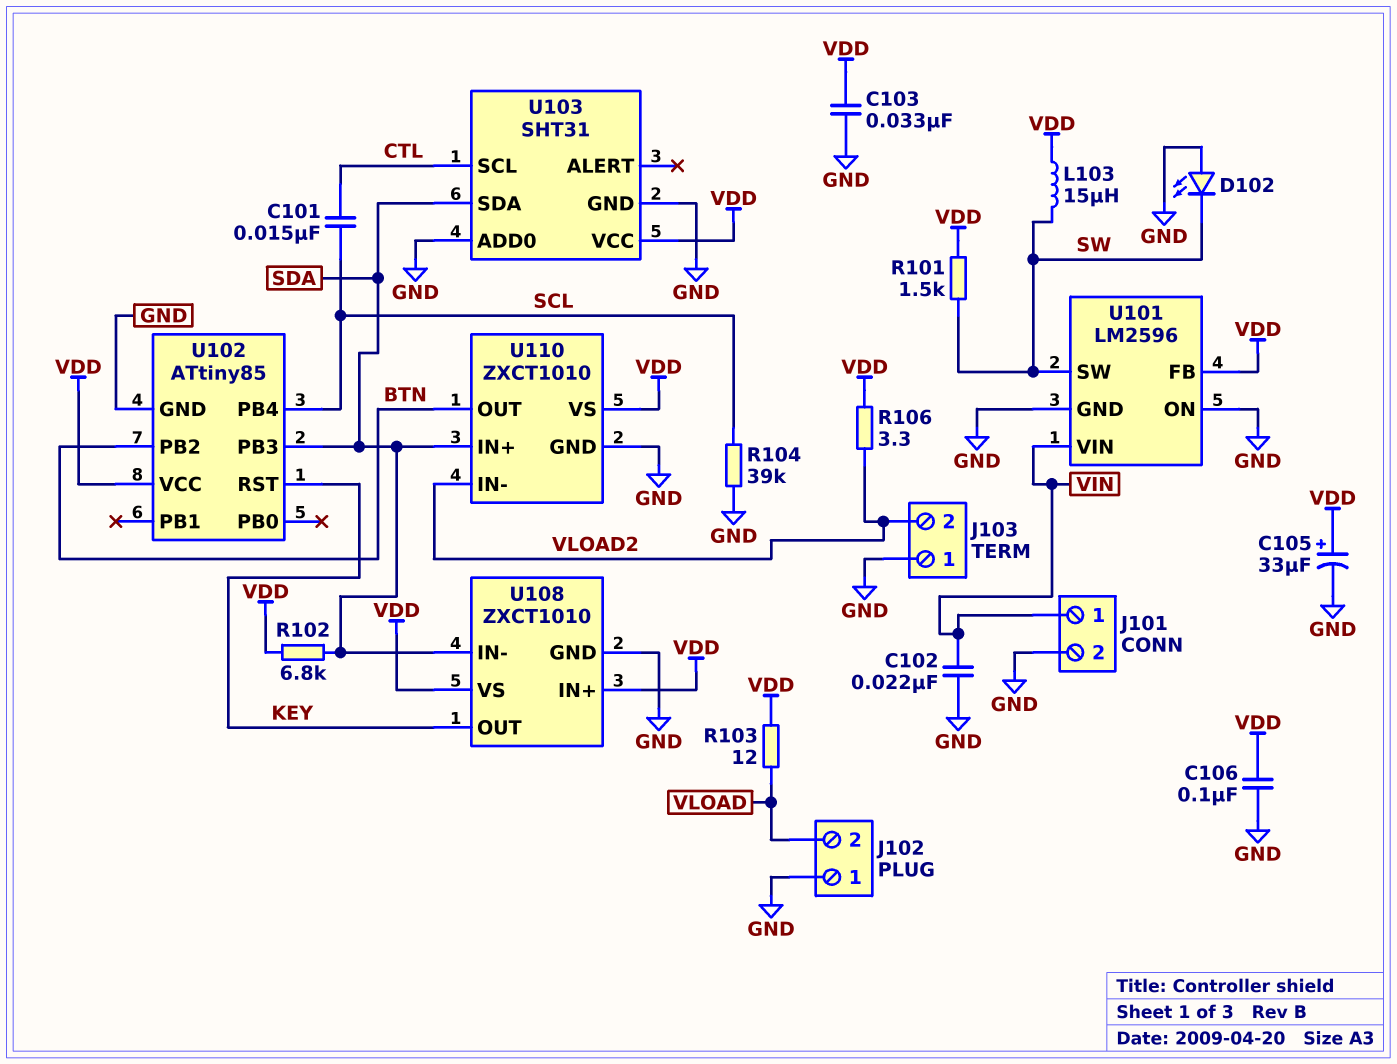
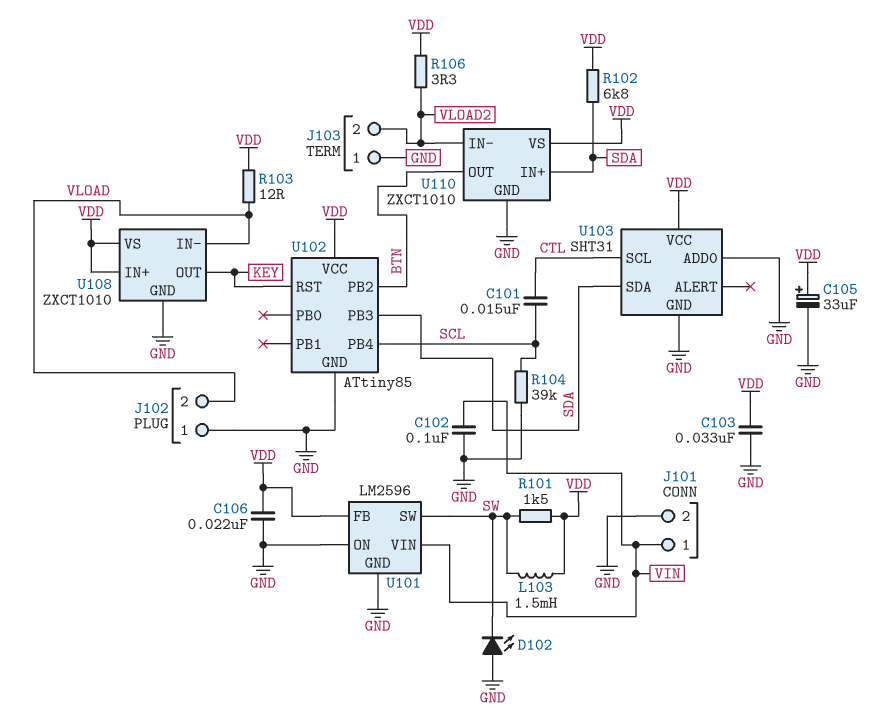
C102: 22nF (GND, VIN) -> 100nF (GND, VIN)
C106: 100nF (GND, VDD) -> 22nF (GND, VDD)
L103: 15uH (SW, VDD) -> 1.5mH (SW, VDD)
U108 pin IN-: SDA -> VLOAD

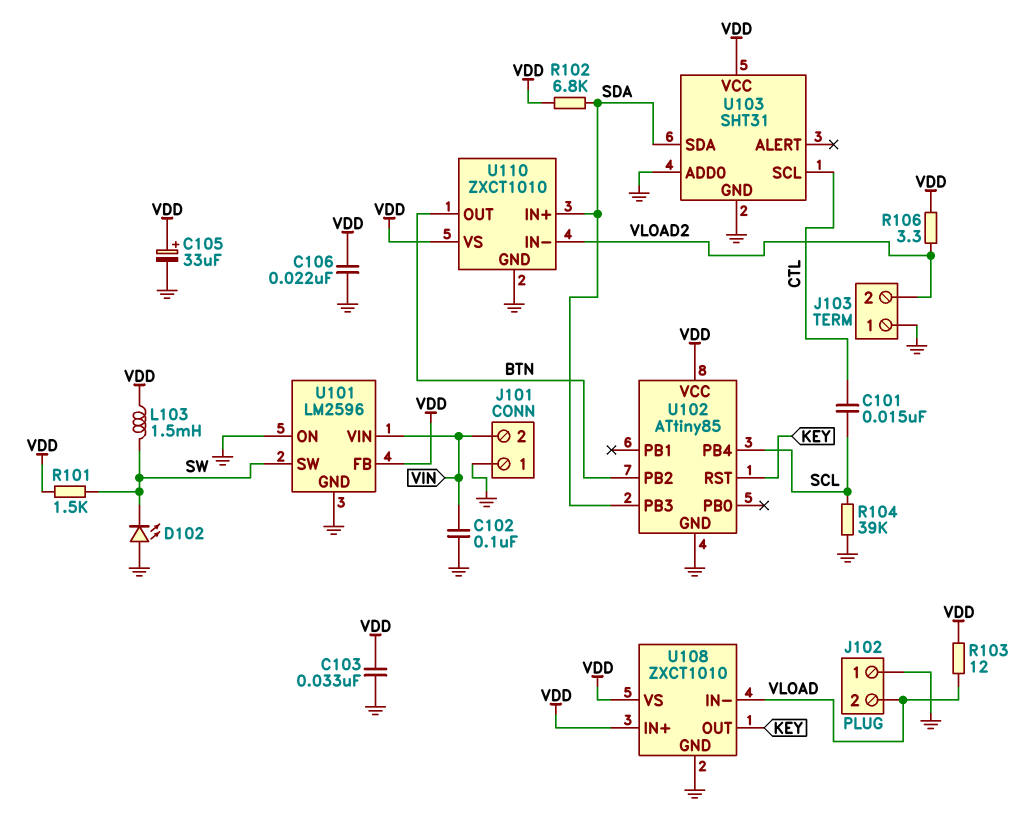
J101 pin 1: VIN -> GND
J101 pin 2: GND -> VIN

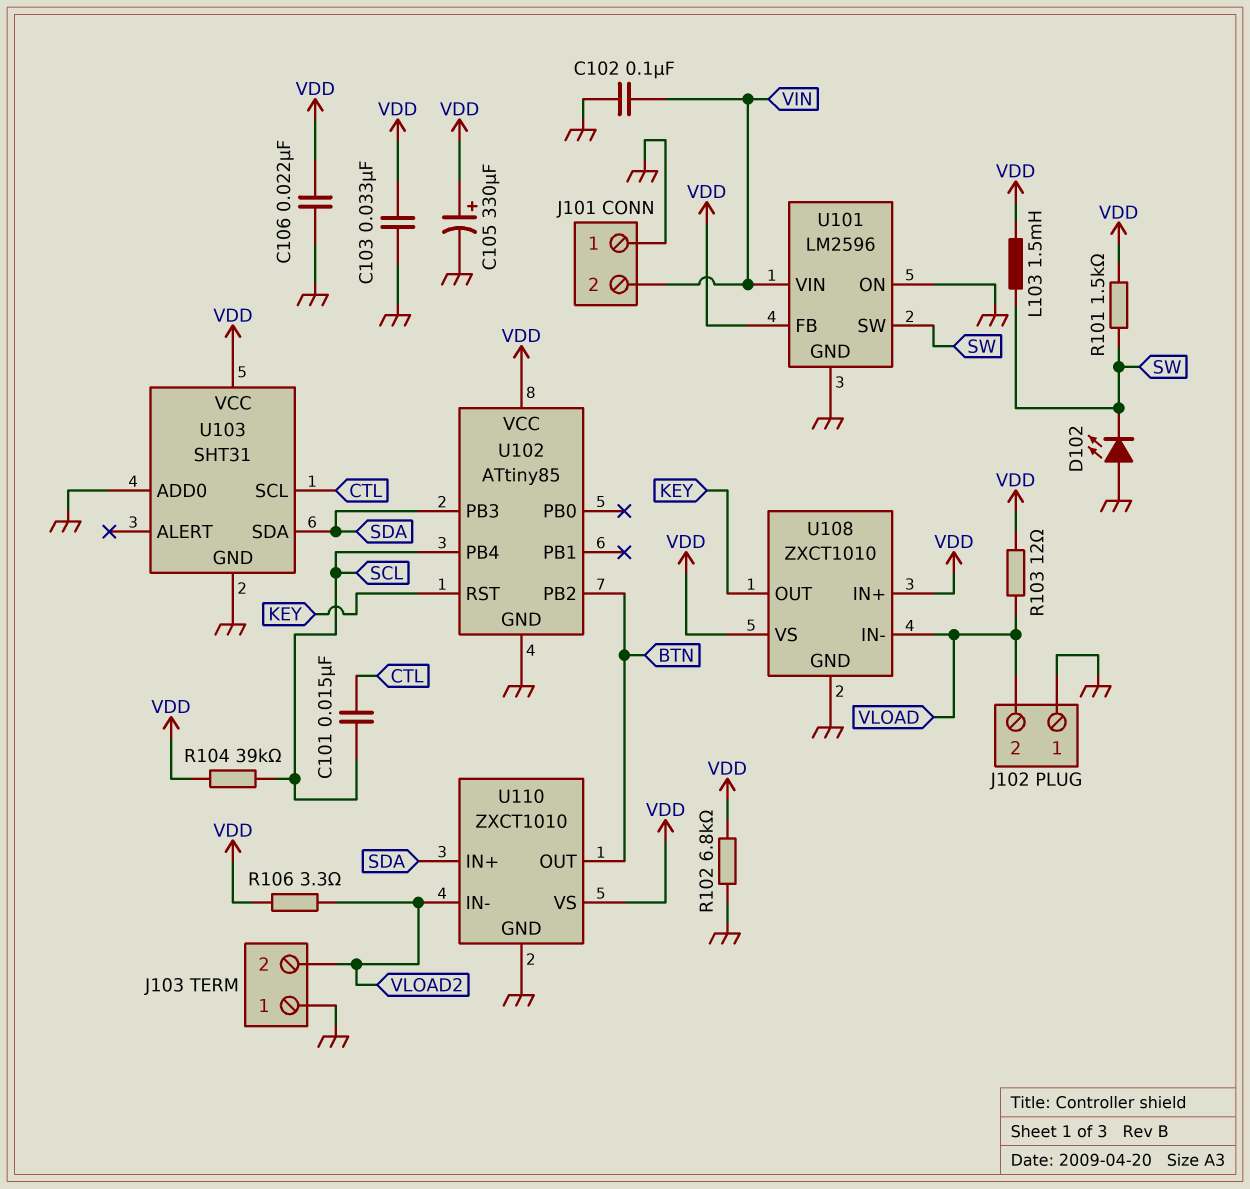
C105: 33uF (plus VDD, minus GND) -> 330uF (plus VDD, minus GND)
R102: 6.8k (SDA, VDD) -> 6.8k (GND, VDD)
R104: 39k (GND, SCL) -> 39k (SCL, VDD)

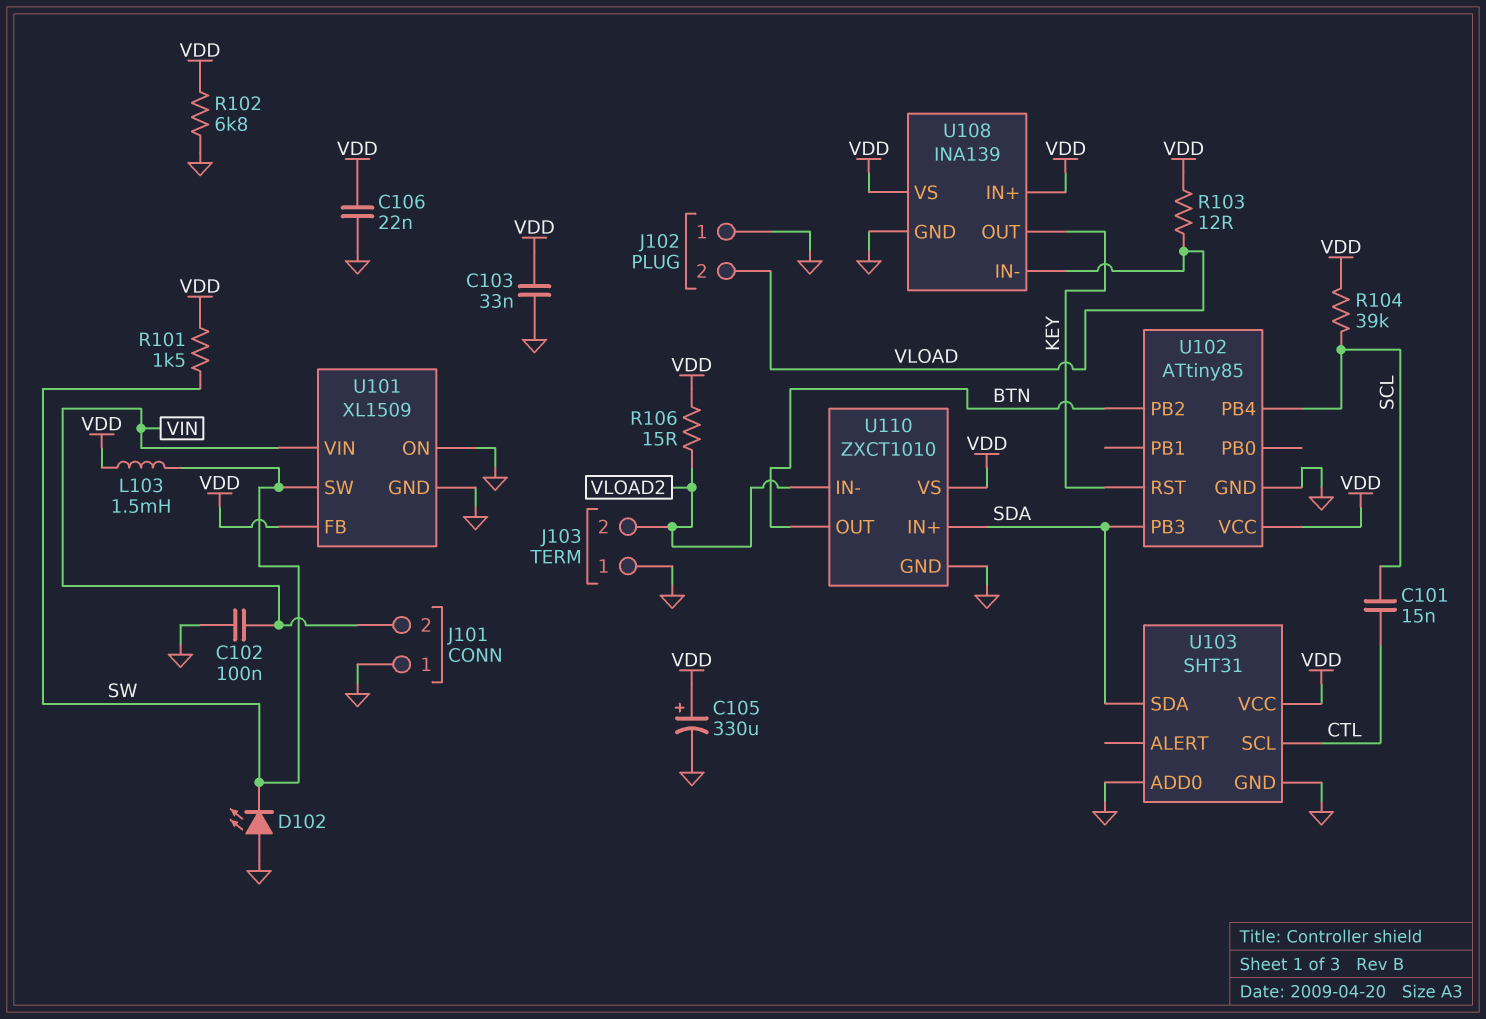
R106: 3.3 (VDD, VLOAD2) -> 15 (VDD, VLOAD2)
U101: LM2596 -> XL1509
U108: ZXCT1010 -> INA139

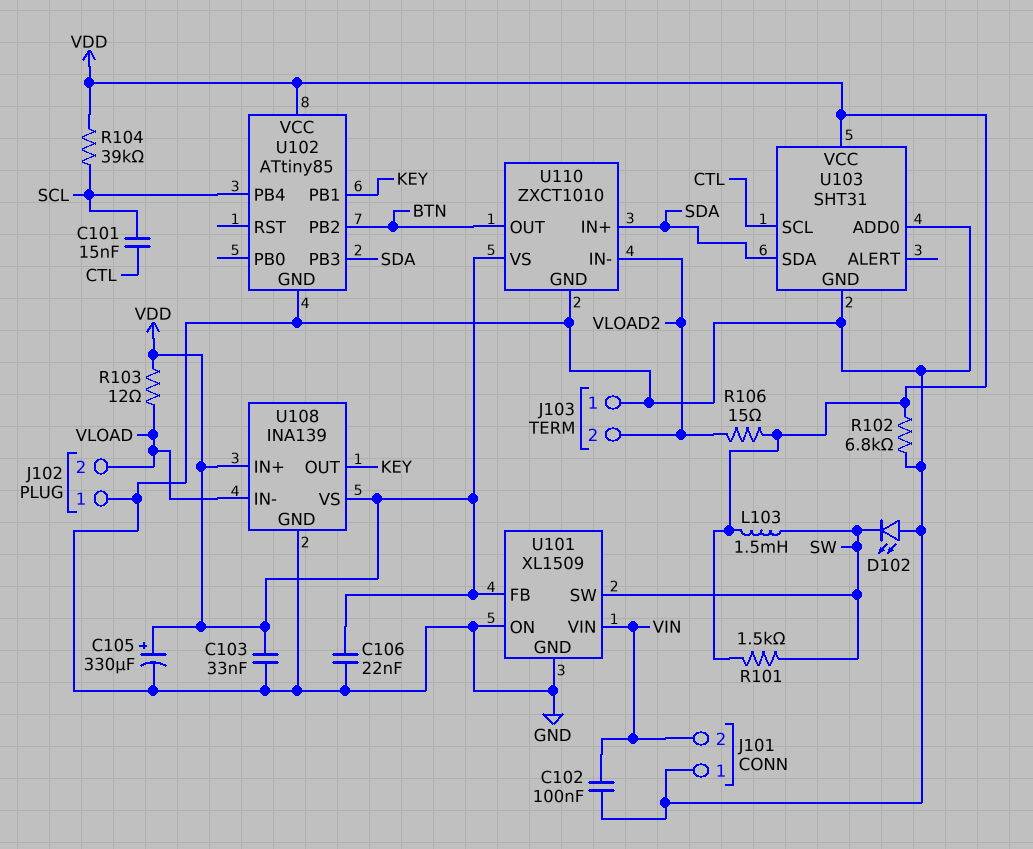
U102 pin PB1: none -> KEY
U102 pin RST: KEY -> none

